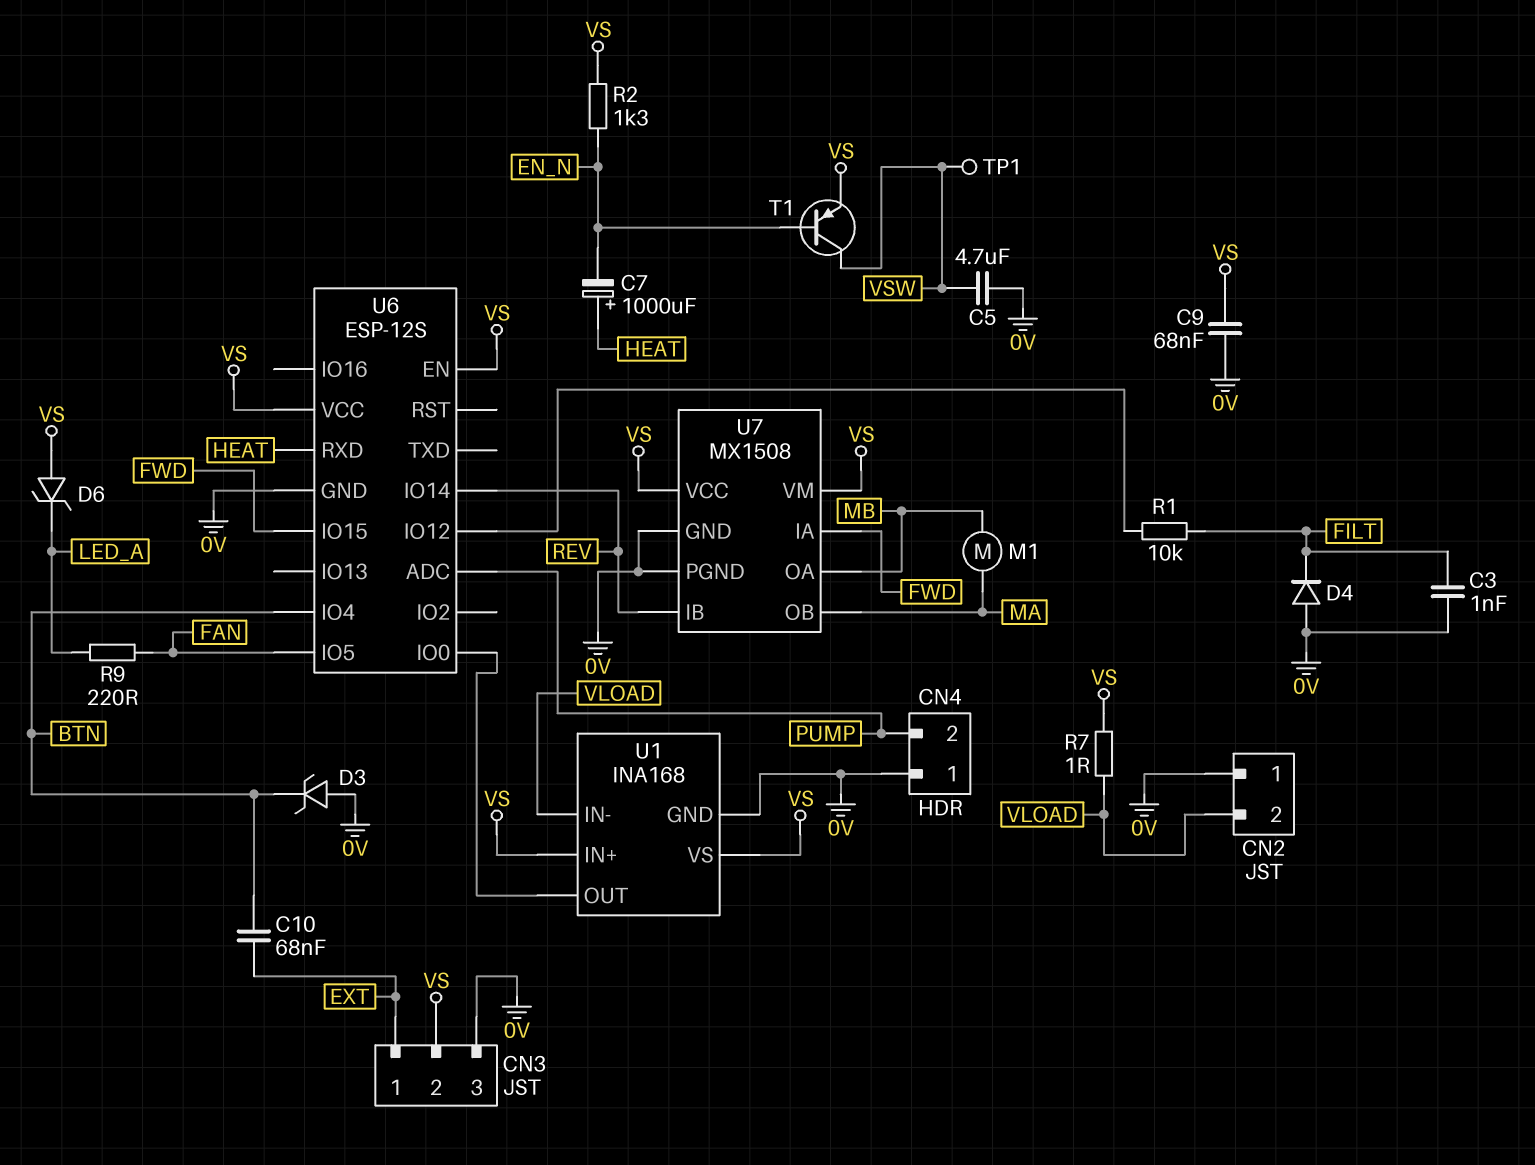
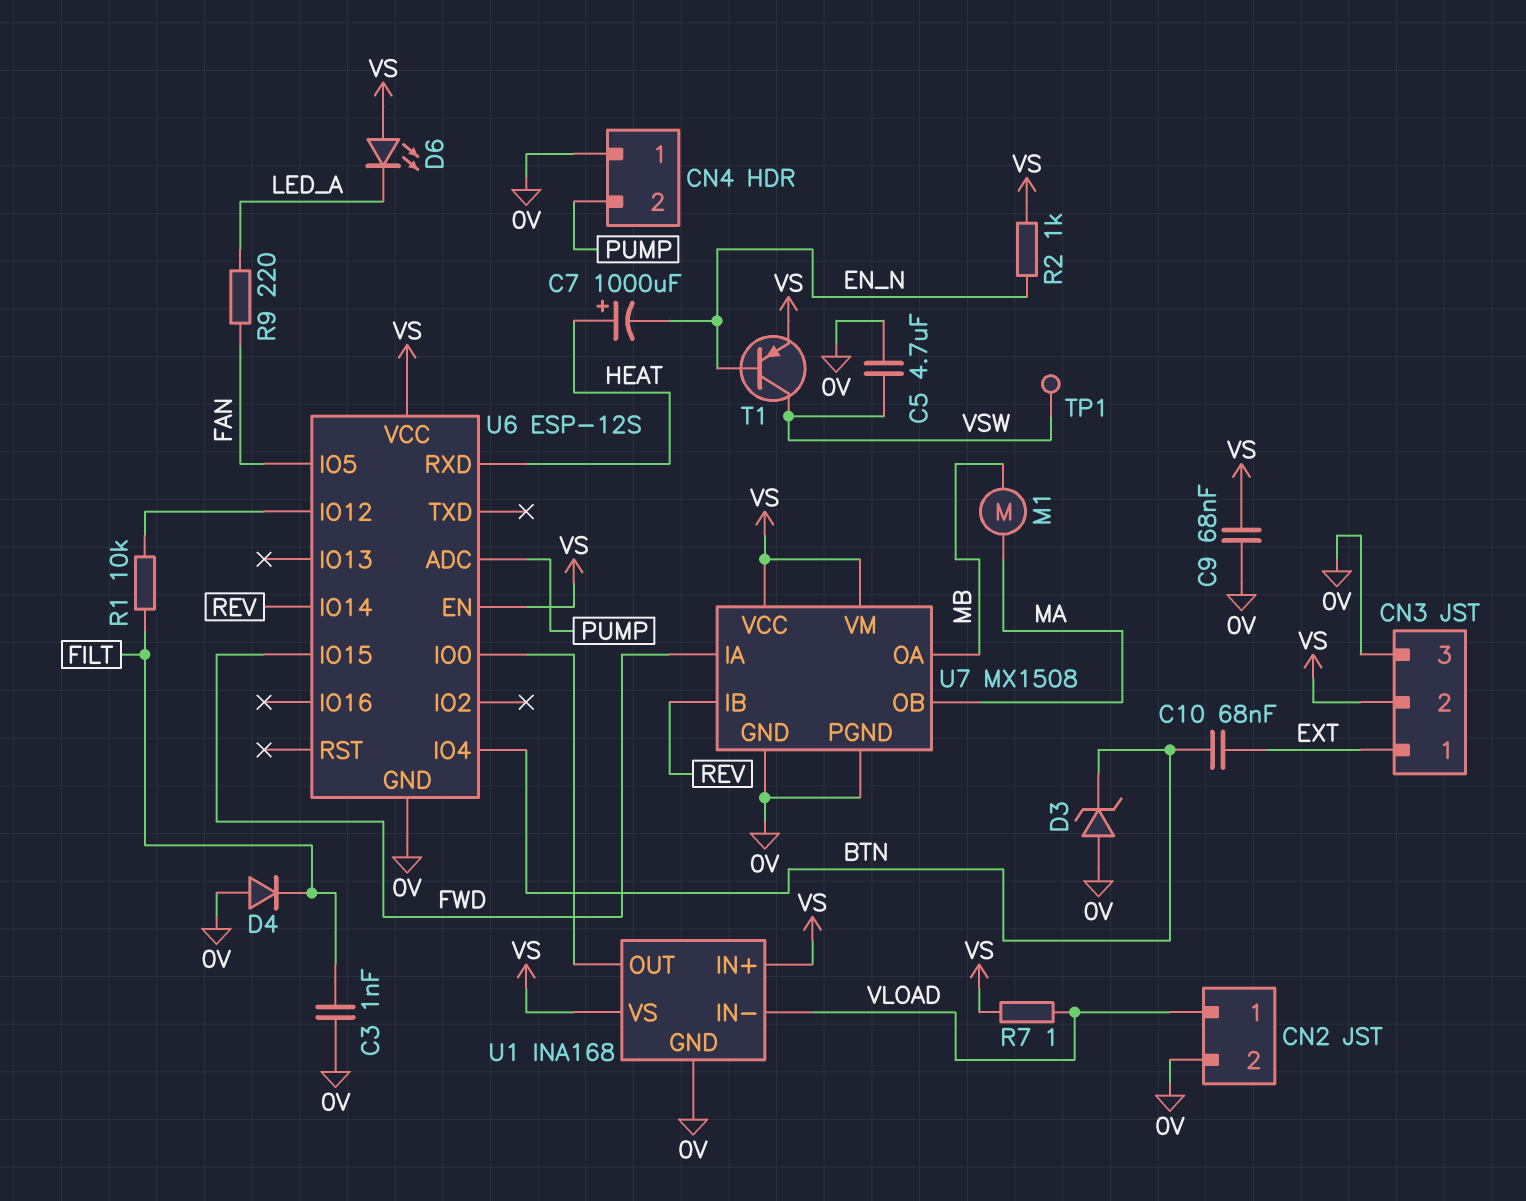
CN2 pin 1: 0V -> VLOAD
CN2 pin 2: VLOAD -> 0V
D6: zener (A VS, K LED_A) -> LED (A VS, K LED_A)
R2: 1.3k (EN_N, VS) -> 1k (EN_N, VS)

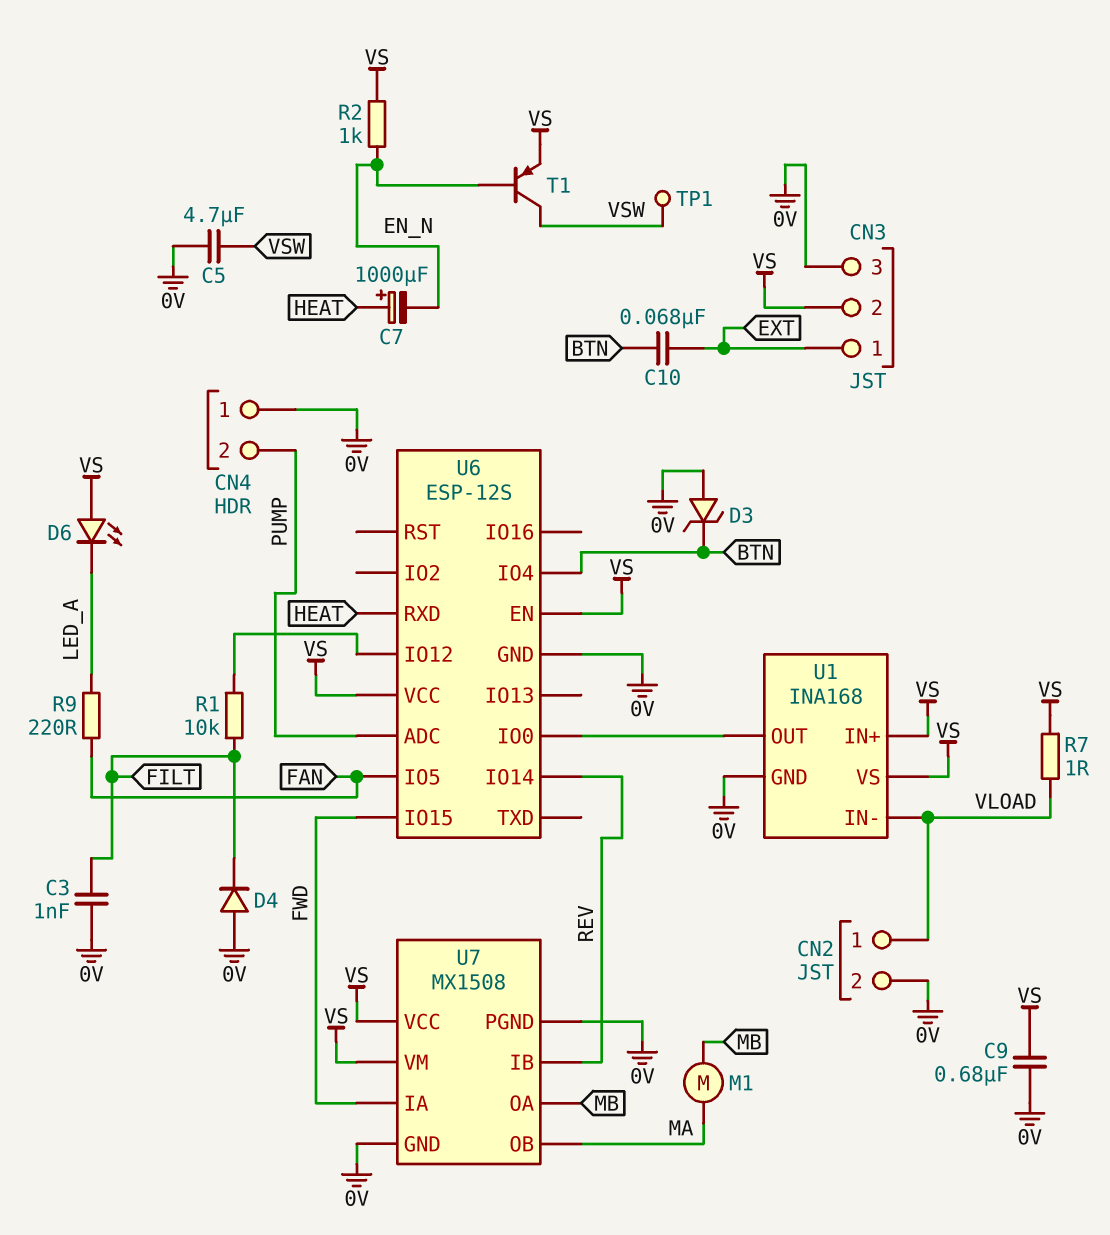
C9: 68nF (0V, VS) -> 680nF (0V, VS)

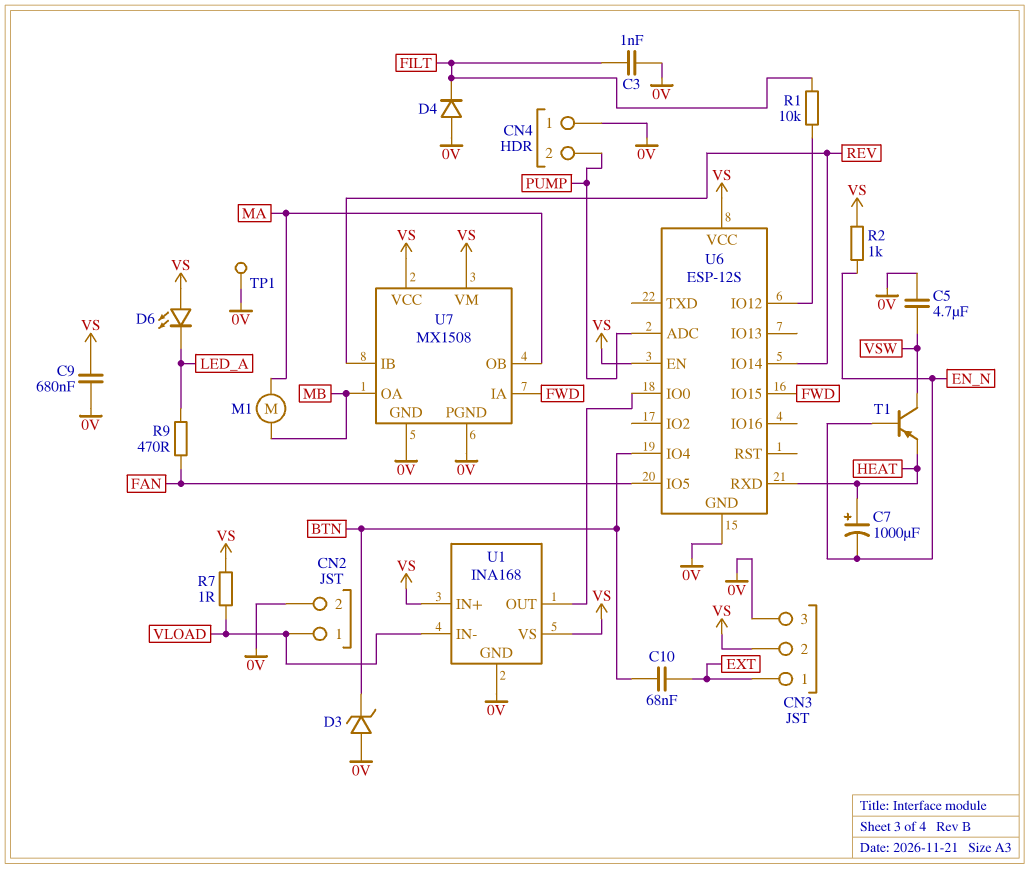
R9: 220 (FAN, LED_A) -> 470 (FAN, LED_A)
T1: PNP (B EN_N, C VSW, E VS) -> PNP (B EN_N, C VSW, E HEAT)
TP1: test point (VSW) -> test point (0V)

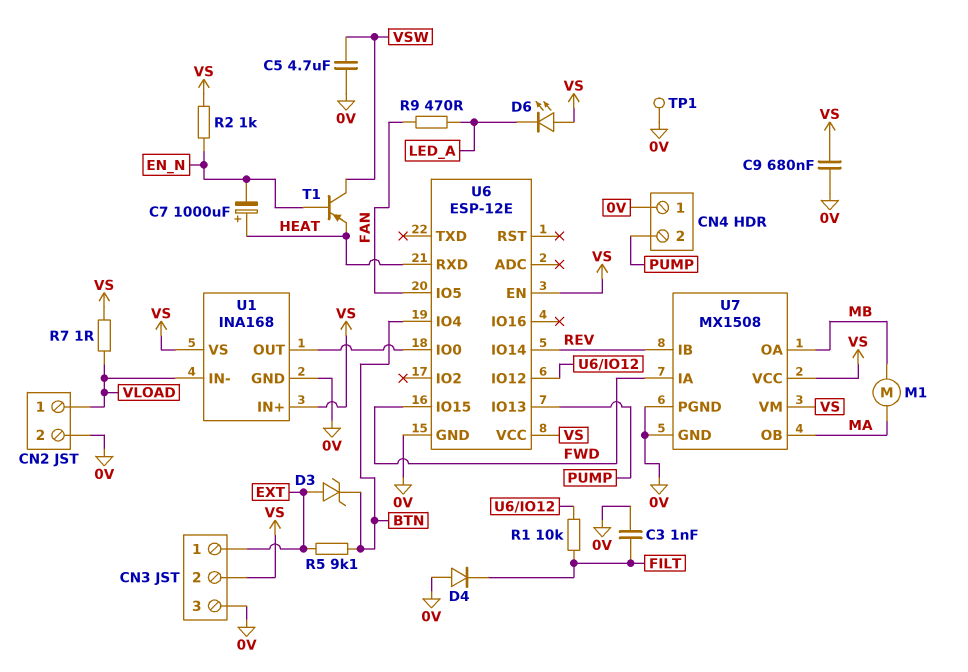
C10: 68nF (BTN, EXT) -> none
D3: zener (A 0V, K BTN) -> zener (A EXT, K BTN)
R5: none -> 9.1k (BTN, EXT)
U6: ESP-12S -> ESP-12E
U6 pin ADC: PUMP -> none
U6 pin IO13: none -> PUMP

